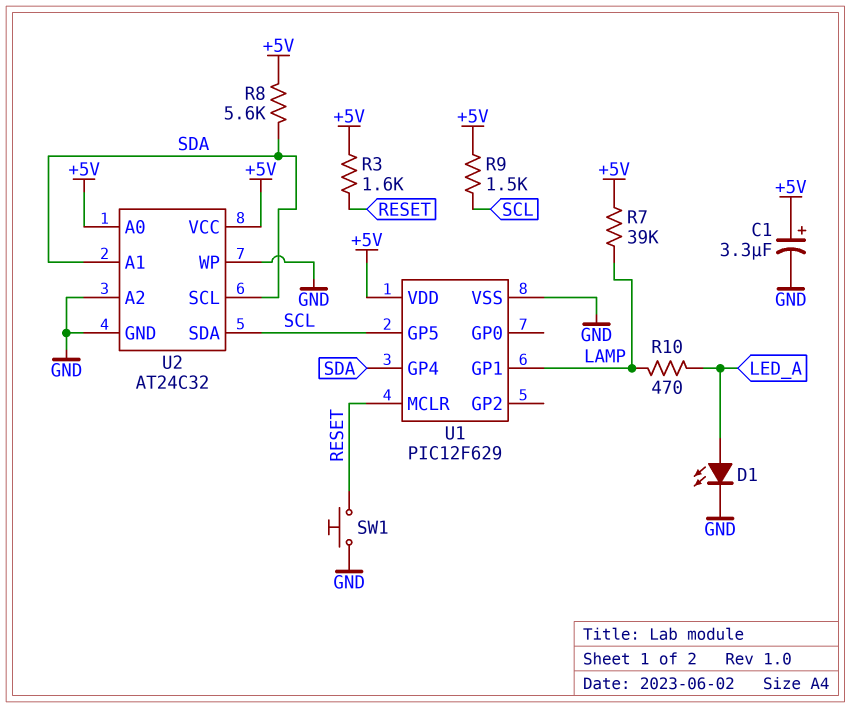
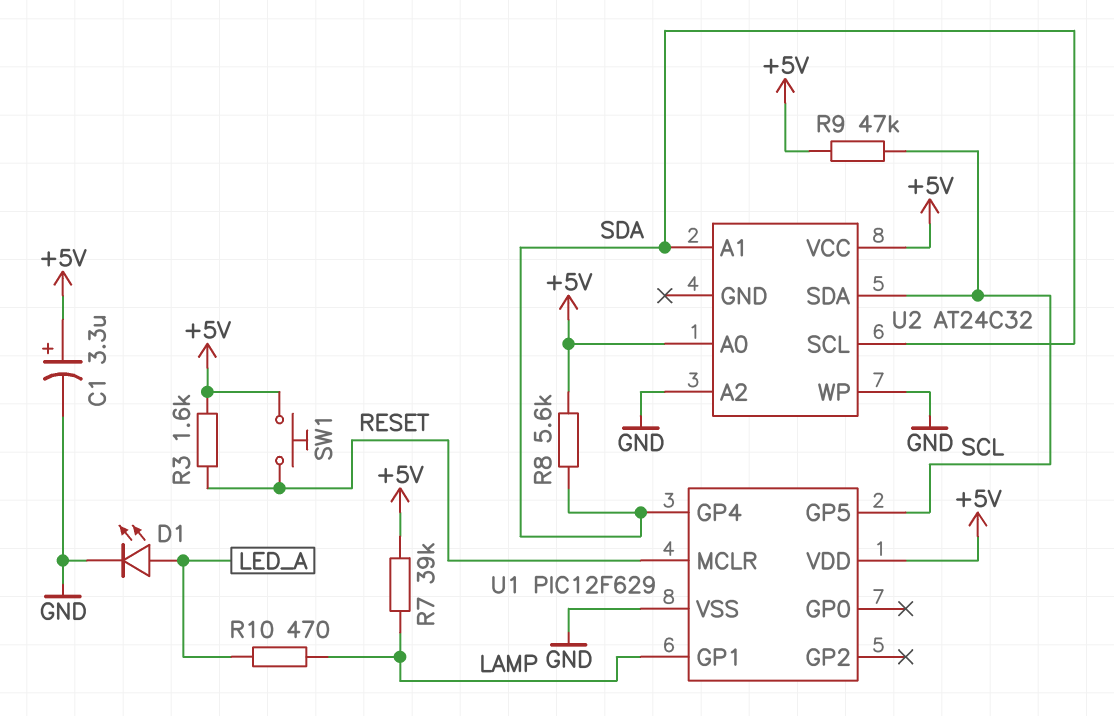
R9: 1.5k (+5V, SCL) -> 47k (+5V, SCL)
SW1: button (GND, RESET) -> button (+5V, RESET)
U2 pin GND: GND -> none

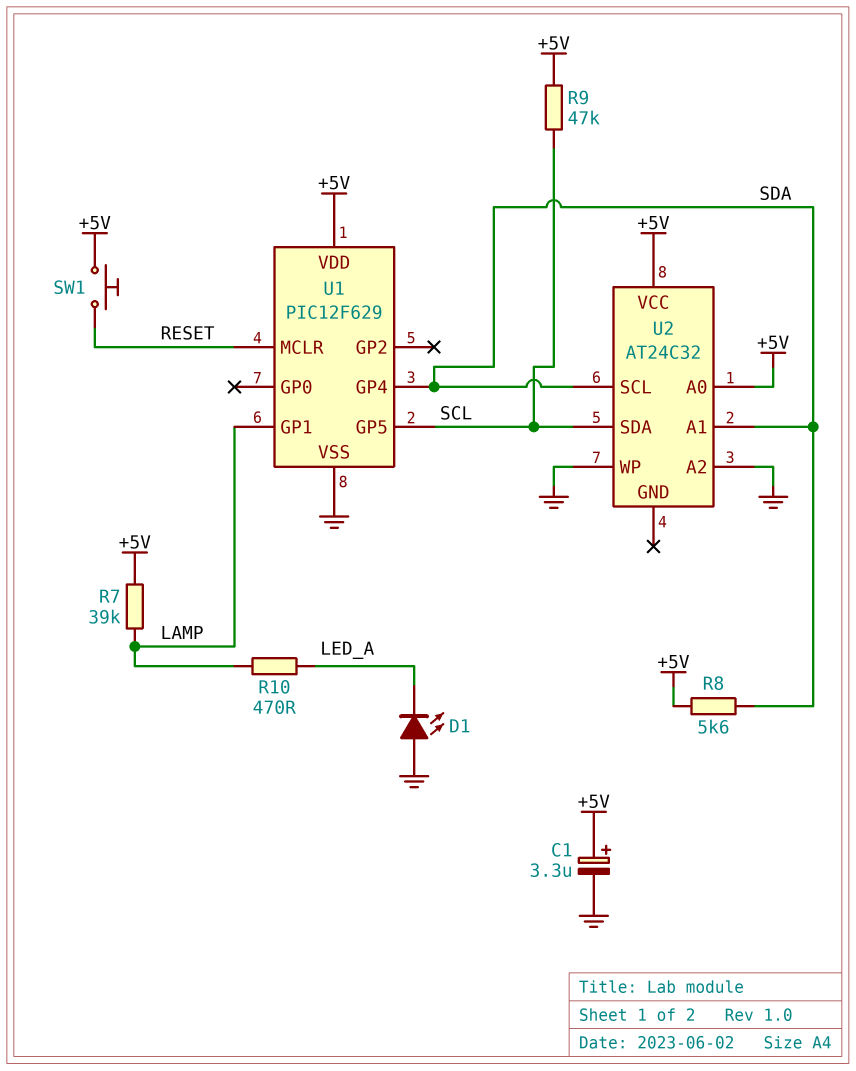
D1: LED (A LED_A, K GND) -> LED (A GND, K LED_A)
R3: 1.6k (+5V, RESET) -> none

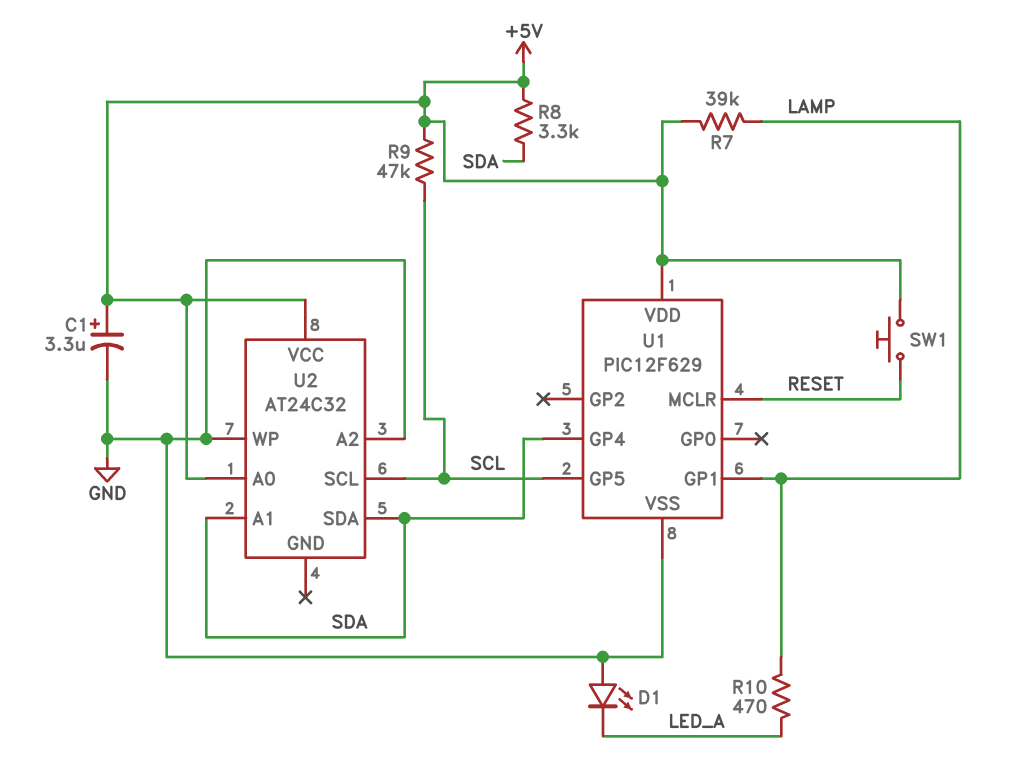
R8: 5.6k (+5V, SDA) -> 3.3k (+5V, SDA)
U2 pin SCL: SDA -> SCL
U2 pin SDA: SCL -> SDA

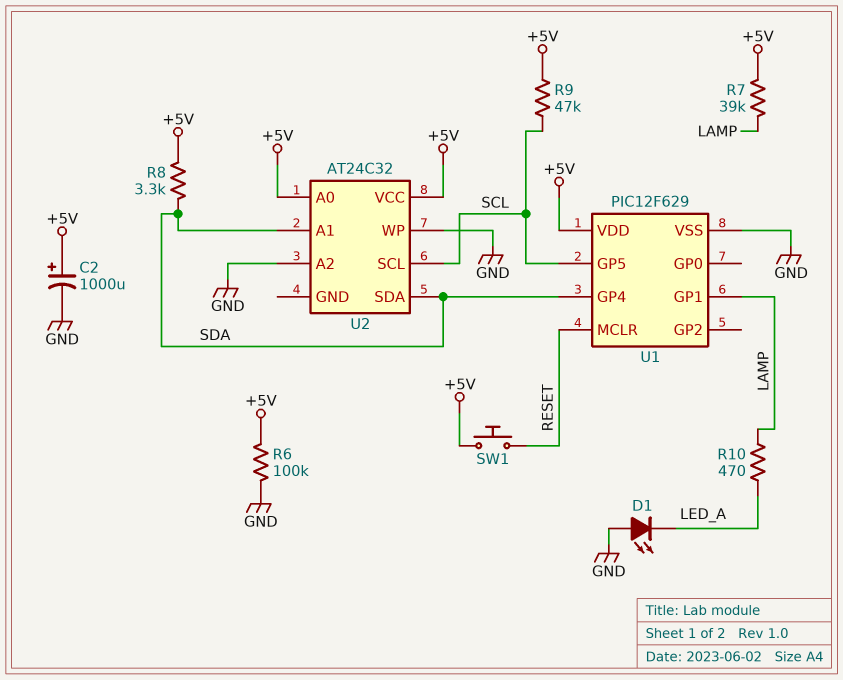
C1: 3.3uF (plus +5V, minus GND) -> none
C2: none -> 1000uF (plus +5V, minus GND)
R6: none -> 100k (+5V, GND)

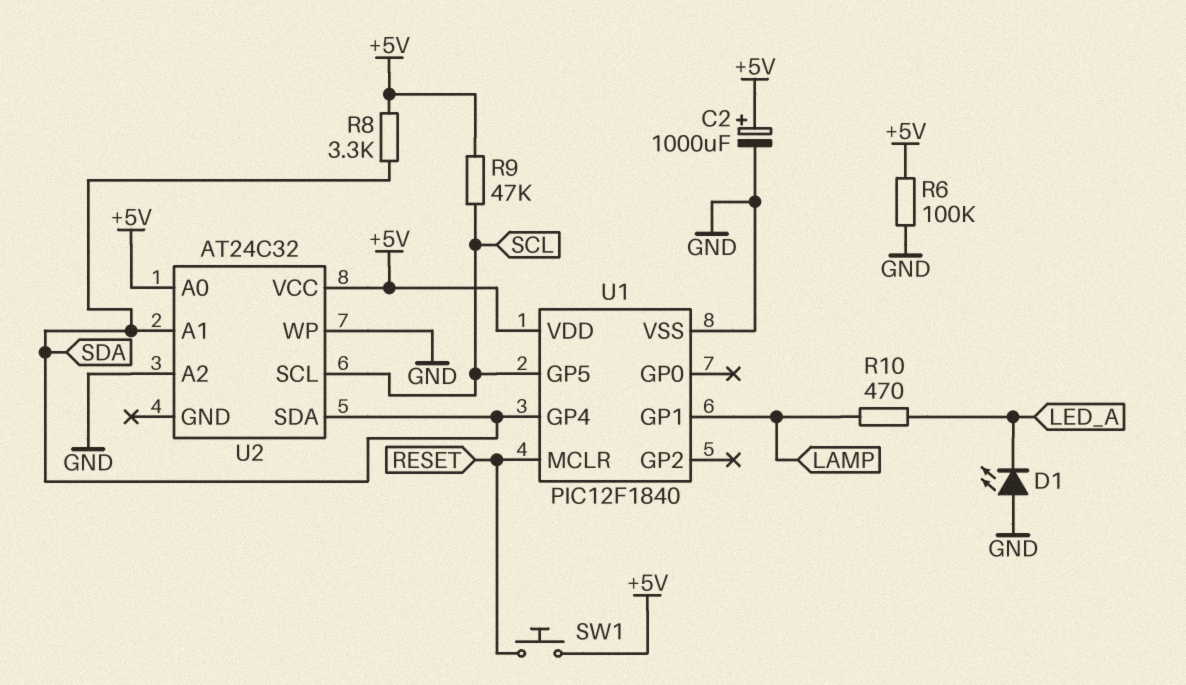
R7: 39k (+5V, LAMP) -> none
U1: PIC12F629 -> PIC12F1840

